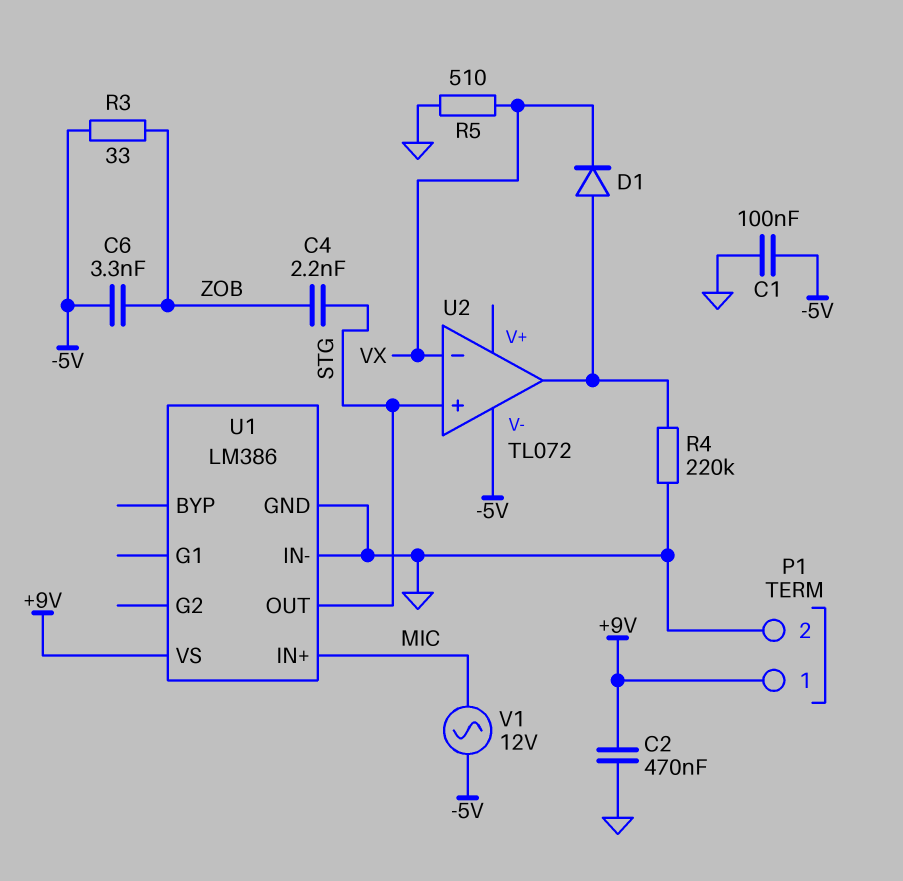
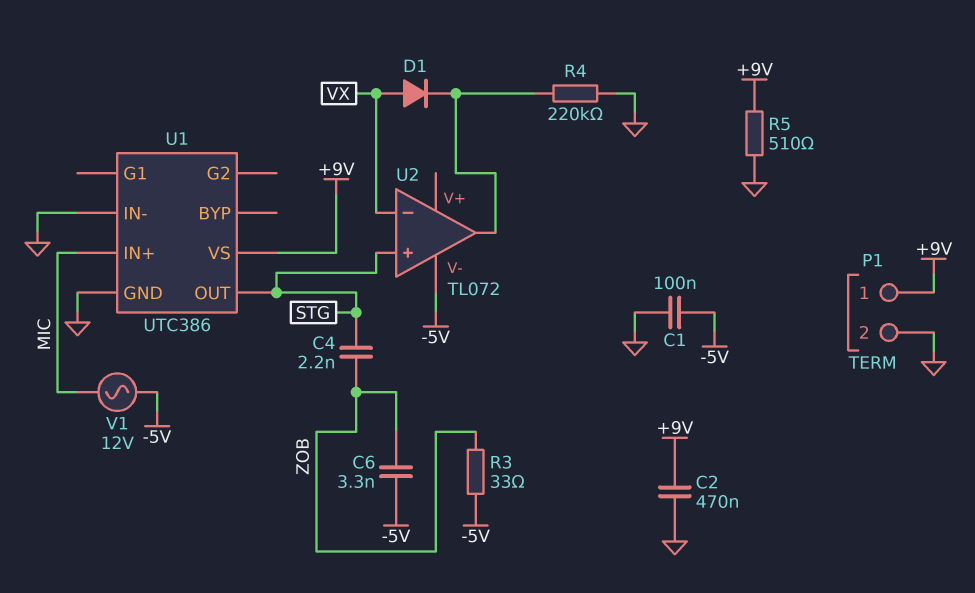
D1: diode (A U2/out, K VX) -> diode (A VX, K U2/out)
R5: 510 (GND, VX) -> 510 (+9V, GND)
U1: LM386 -> UTC386

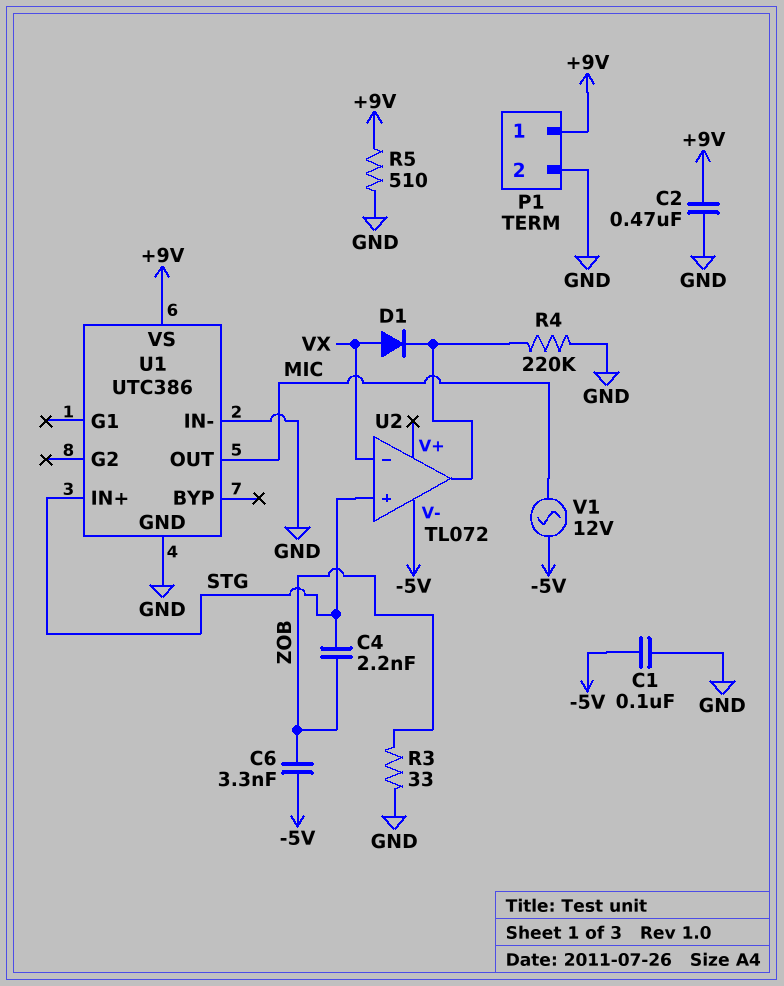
R3: 33 (-5V, ZOB) -> 33 (GND, ZOB)
U1 pin IN+: MIC -> STG
U1 pin OUT: STG -> MIC

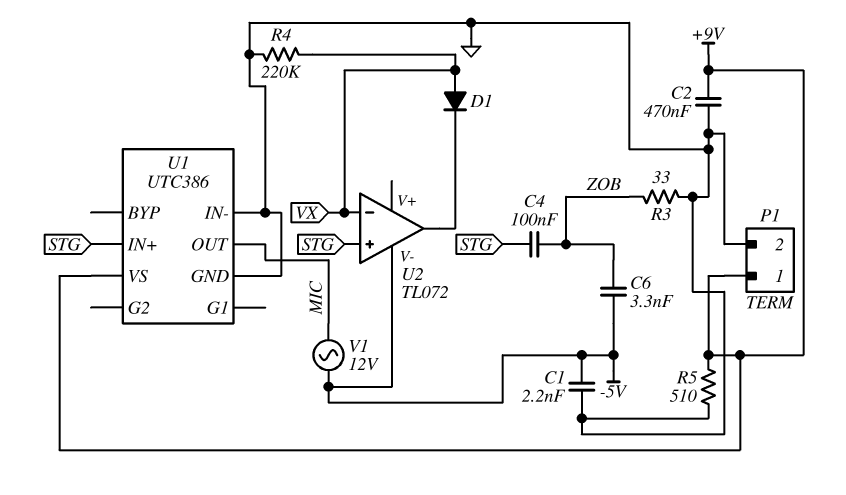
C1: 100nF (-5V, GND) -> 2.2nF (-5V, GND)
C4: 2.2nF (STG, ZOB) -> 100nF (STG, ZOB)
R4: 220k (GND, U2/out) -> 220k (GND, VX)

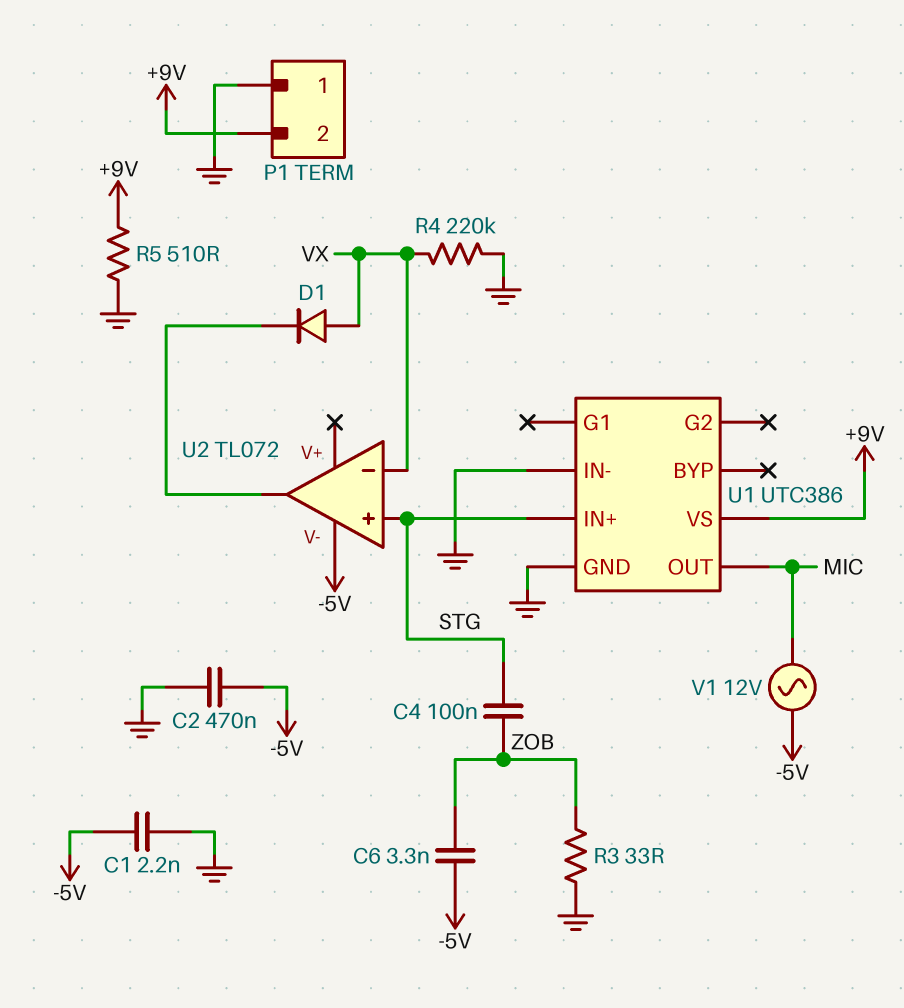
C2: 470nF (+9V, GND) -> 470nF (-5V, GND)
P1 pin 1: +9V -> GND
P1 pin 2: GND -> +9V

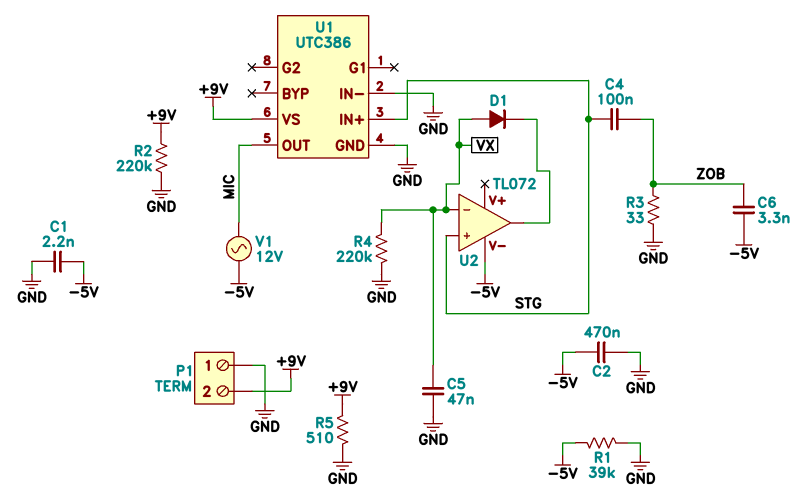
C5: none -> 47nF (GND, VX)
R1: none -> 39k (-5V, GND)
R2: none -> 220k (+9V, GND)

